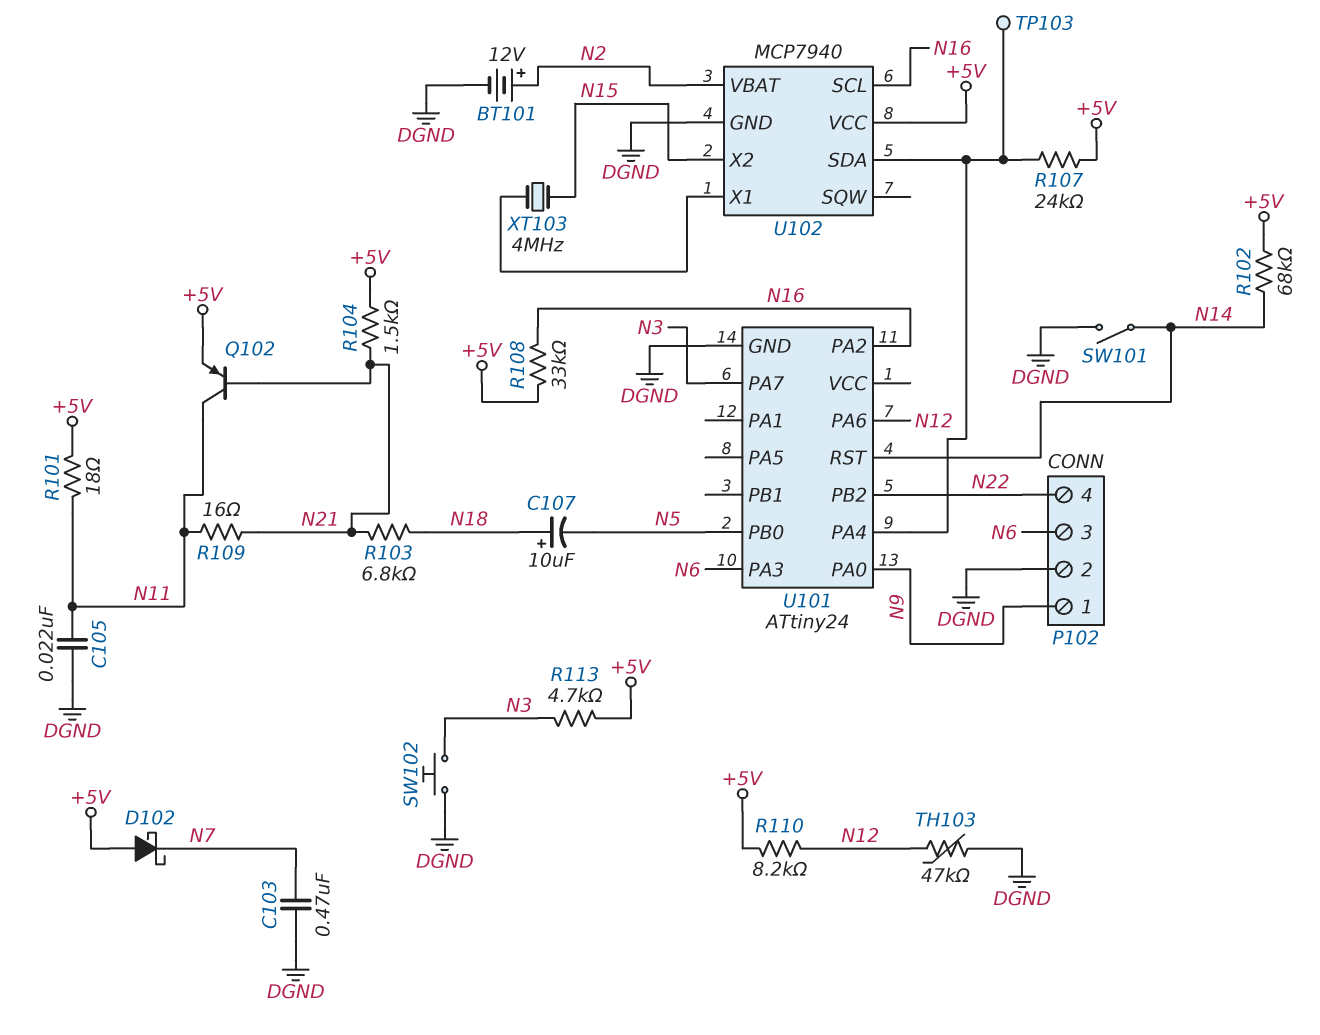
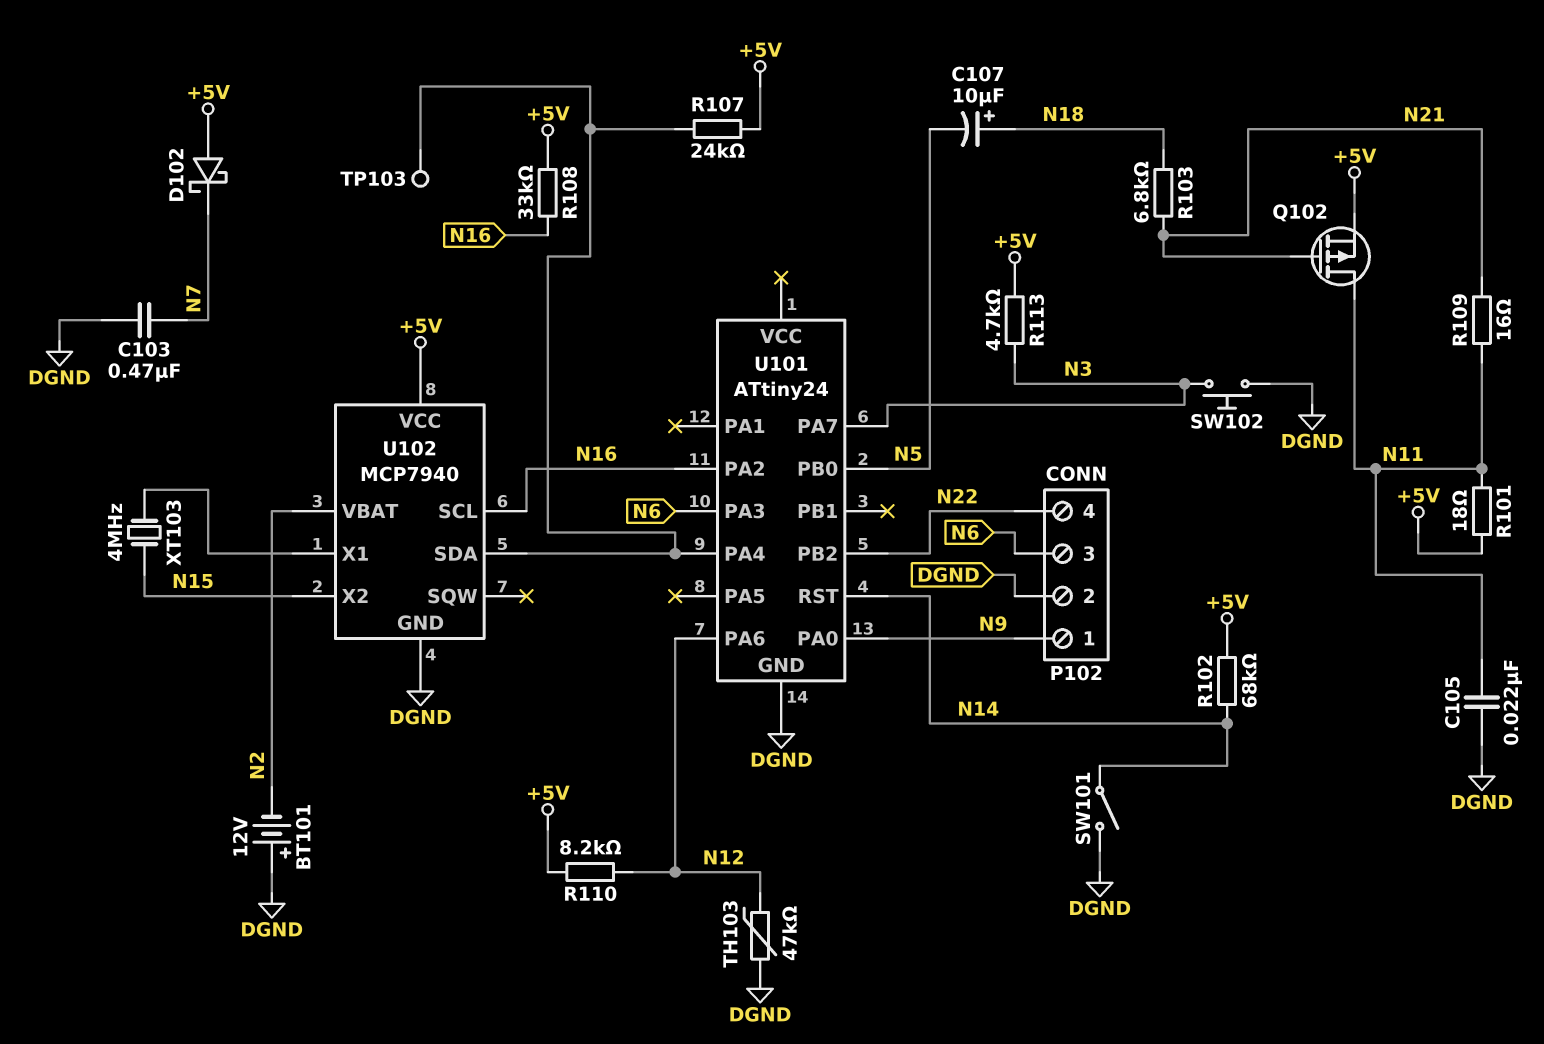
BT101: 12V (plus N2, minus DGND) -> 12V (plus DGND, minus N2)
Q102: PNP (B N21, C N11, E +5V) -> PMOS (G N21, D N11, S +5V)
R104: 1.5k (+5V, N21) -> none

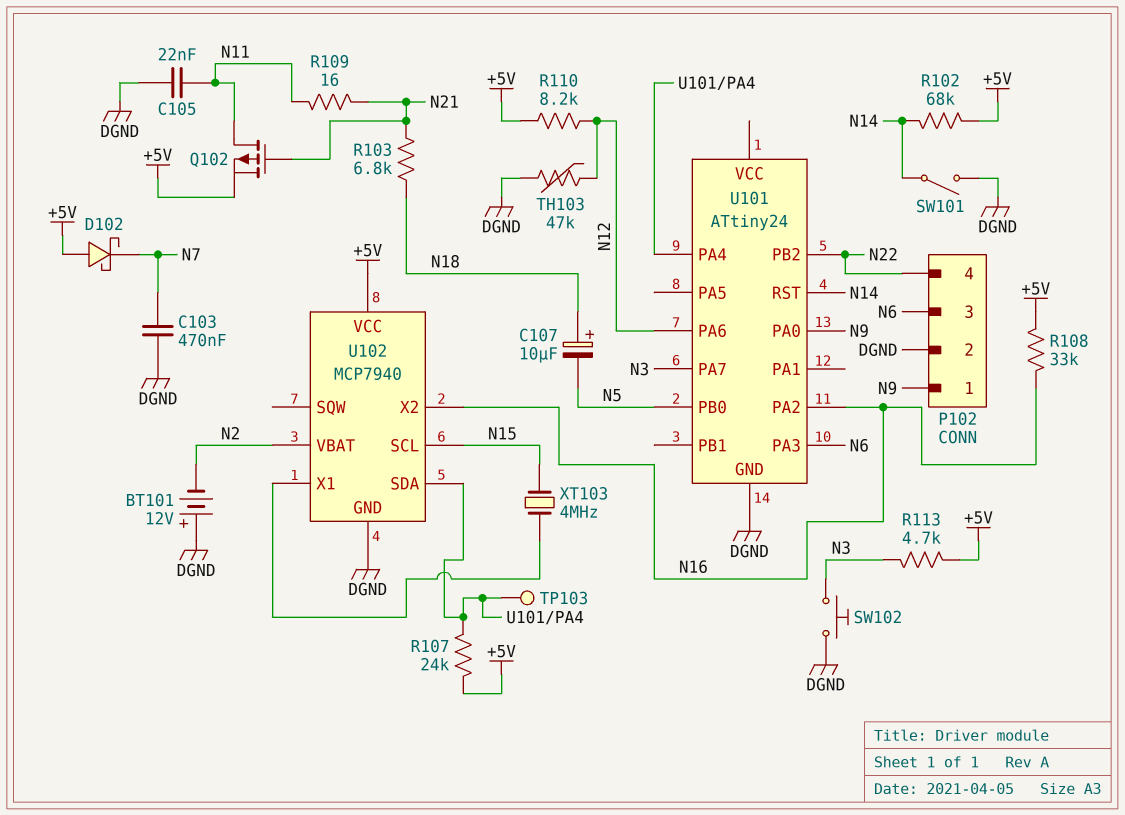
R101: 18 (+5V, N11) -> none
U102 pin SCL: N16 -> N15
U102 pin X2: N15 -> N16

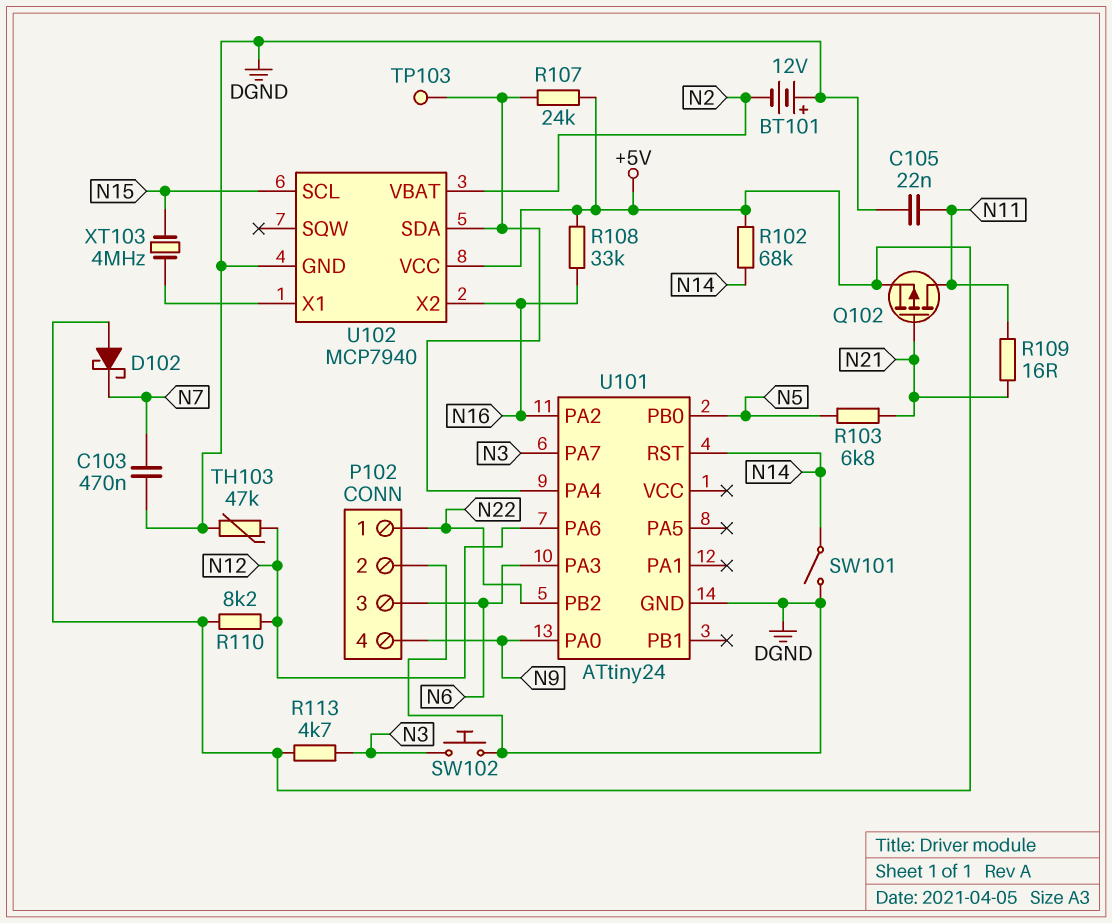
C107: 10uF (plus N18, minus N5) -> none
P102 pin 1: N9 -> N22
P102 pin 4: N22 -> N9
R103: 6.8k (N18, N21) -> 6.8k (N5, N21)

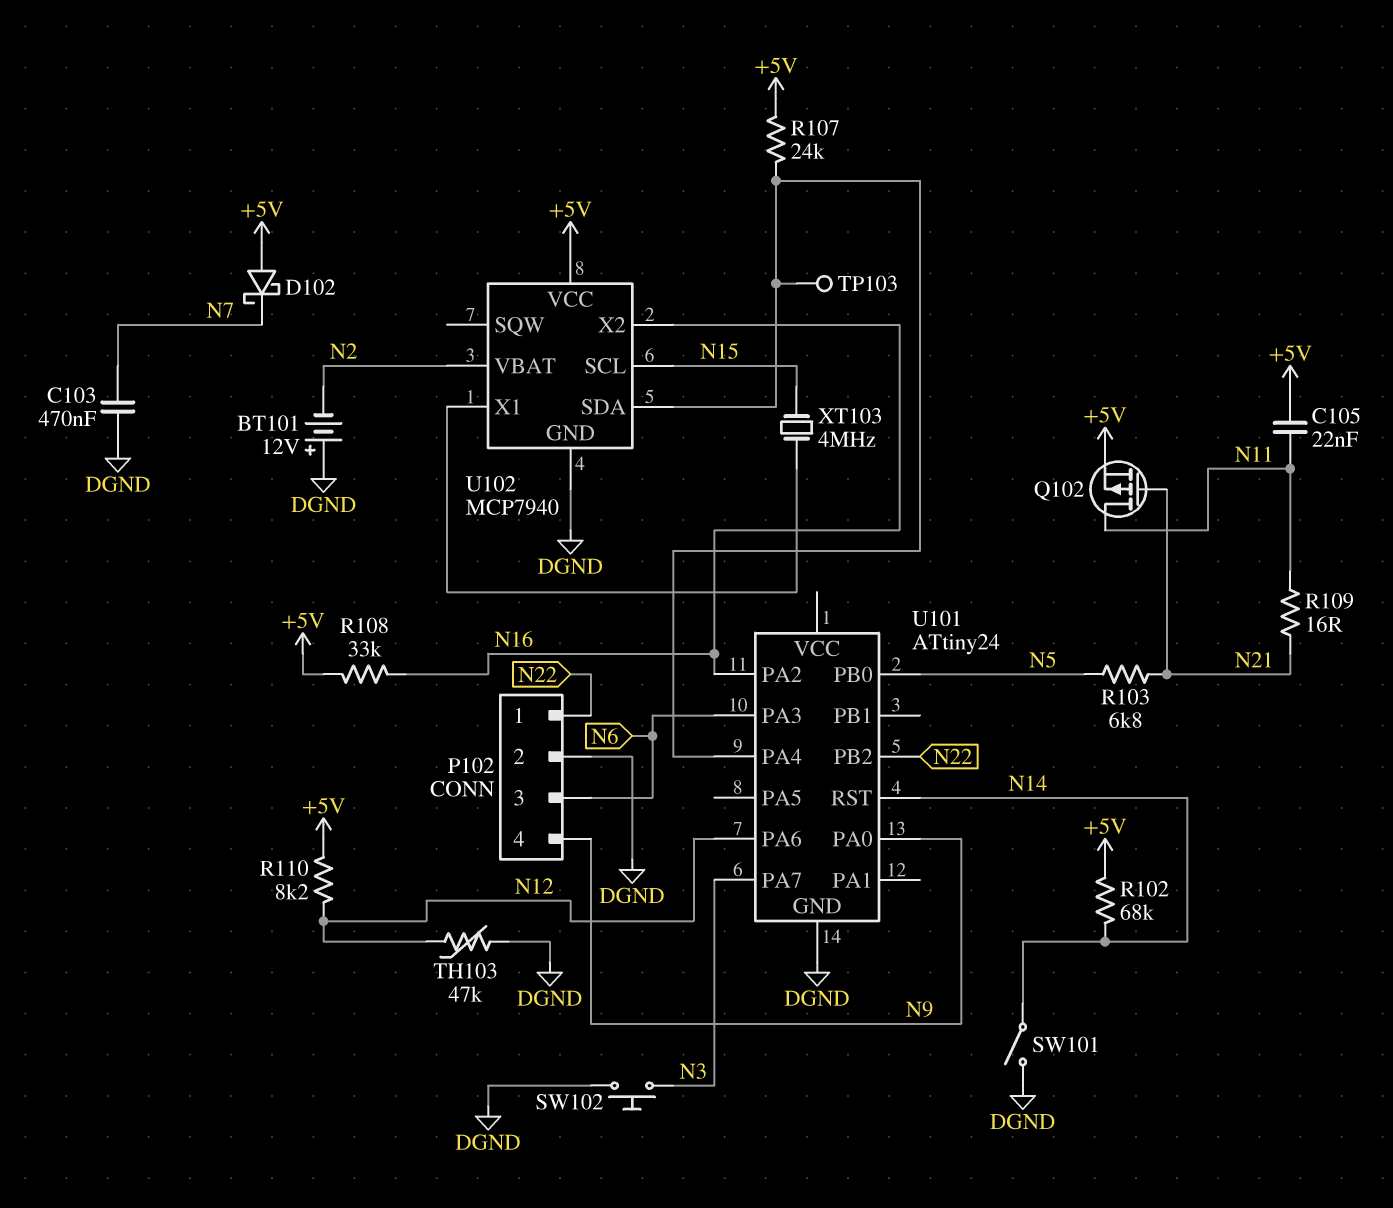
C105: 22nF (DGND, N11) -> 22nF (+5V, N11)
R113: 4.7k (+5V, N3) -> none

